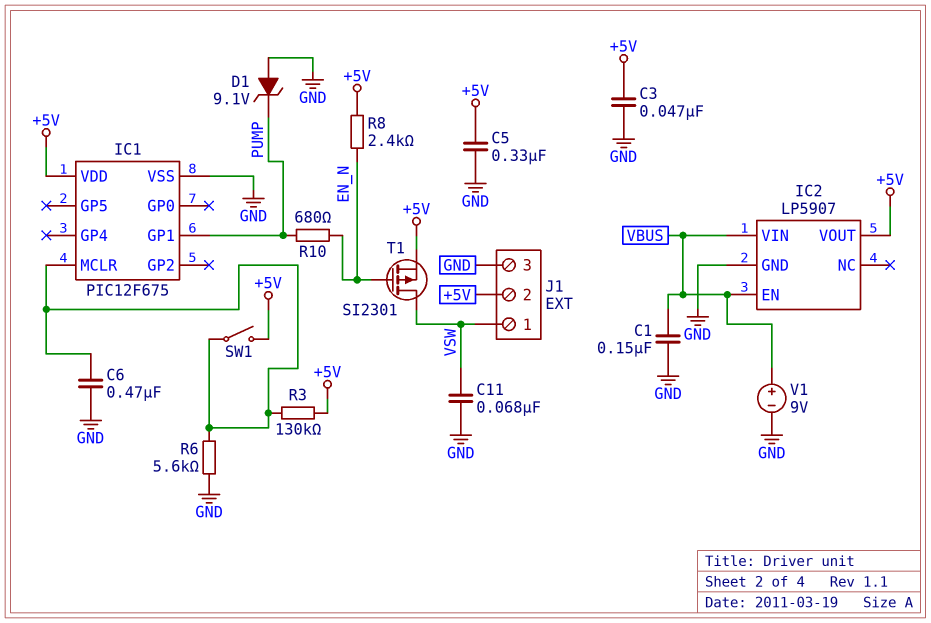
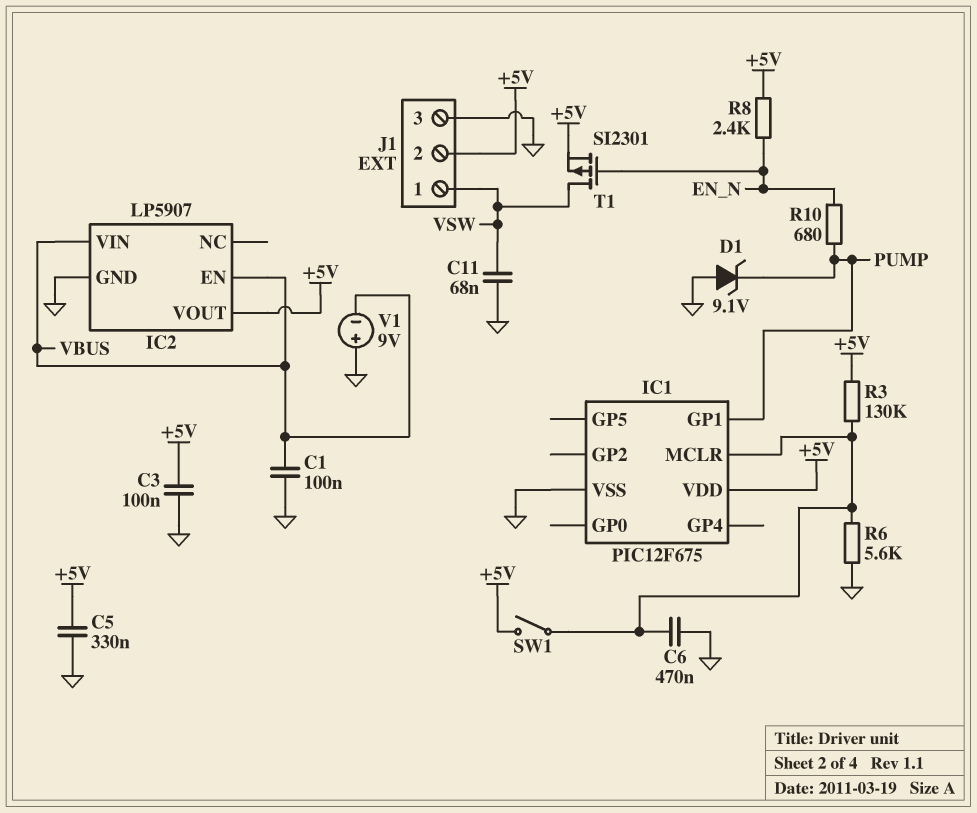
C1: 150nF (GND, VBUS) -> 100nF (GND, VBUS)
C3: 47nF (+5V, GND) -> 100nF (+5V, GND)
V1: 9V (plus VBUS, minus GND) -> 9V (plus GND, minus VBUS)

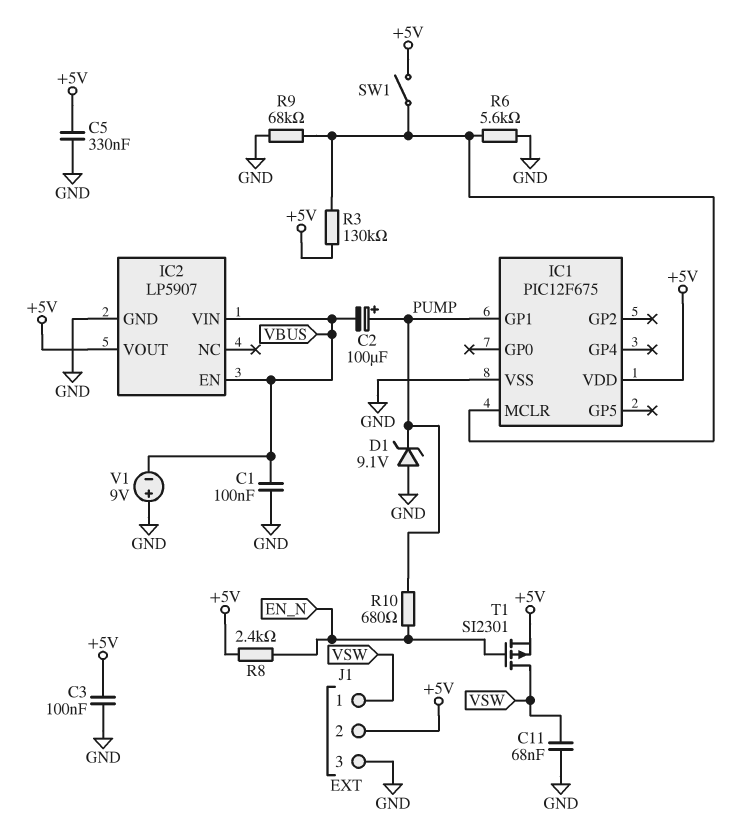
C2: none -> 100uF (plus PUMP, minus VBUS)
C6: 470nF (GND, IC1/MCLR) -> none
R9: none -> 68k (GND, IC1/MCLR)

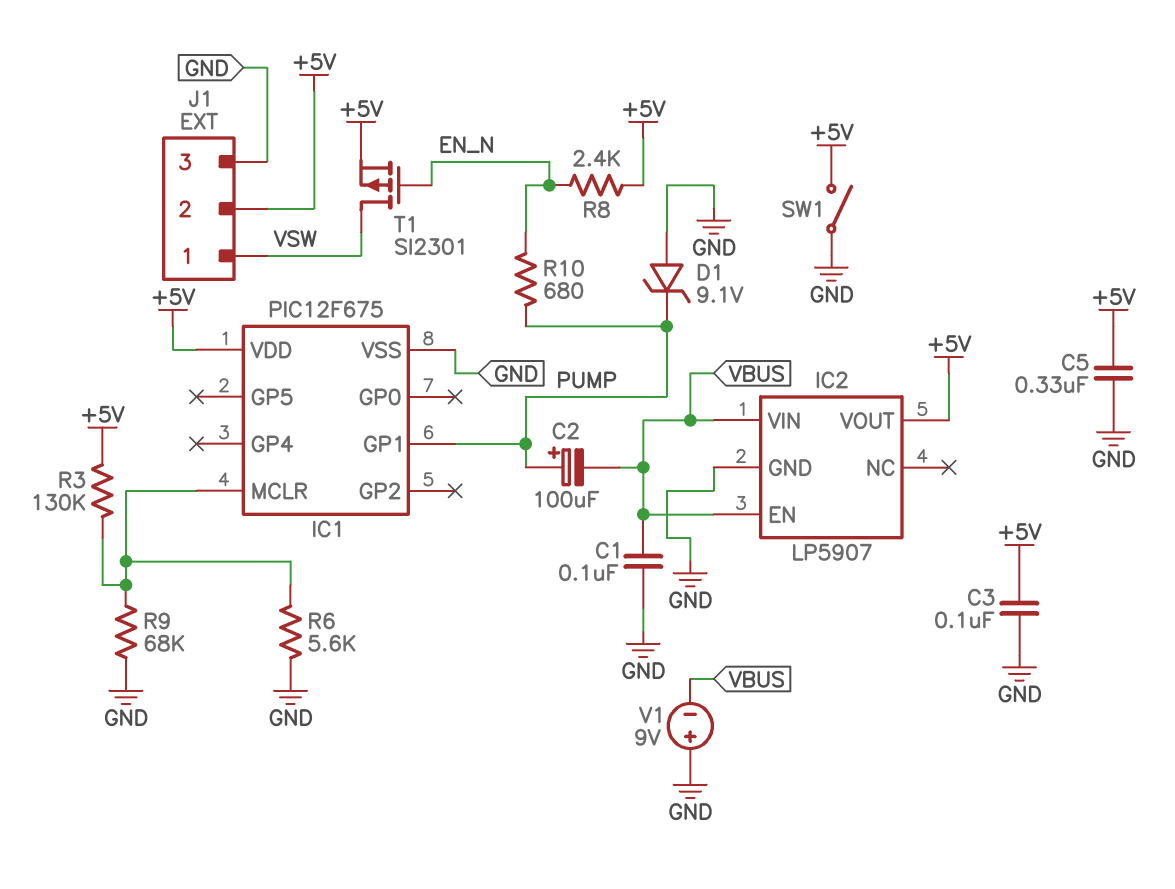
C11: 68nF (GND, VSW) -> none
SW1: switch (+5V, IC1/MCLR) -> switch (+5V, GND)

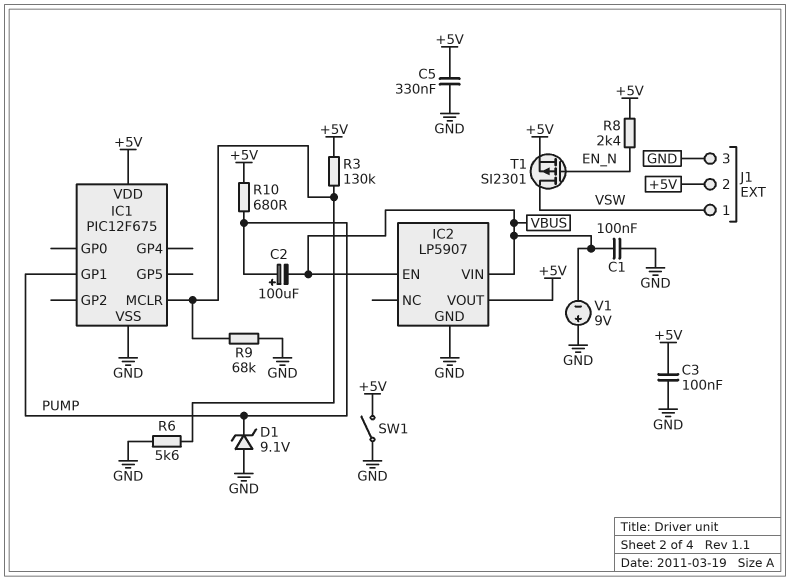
R10: 680 (EN_N, PUMP) -> 680 (+5V, PUMP)

